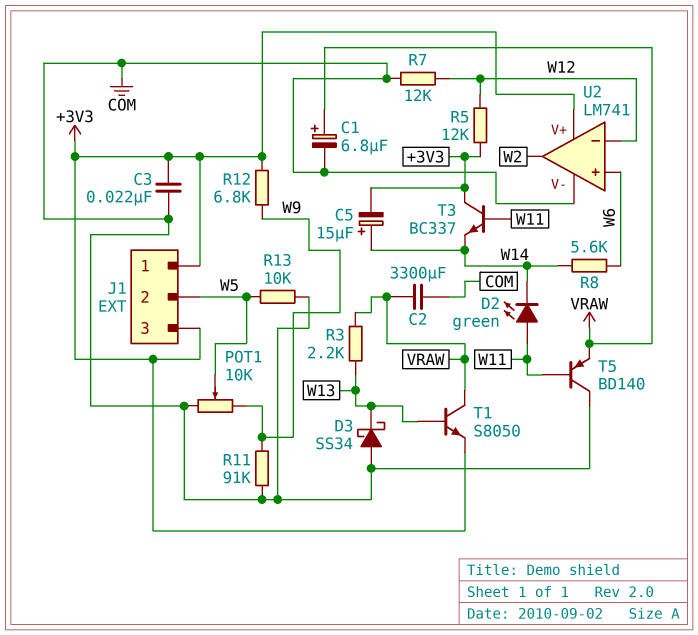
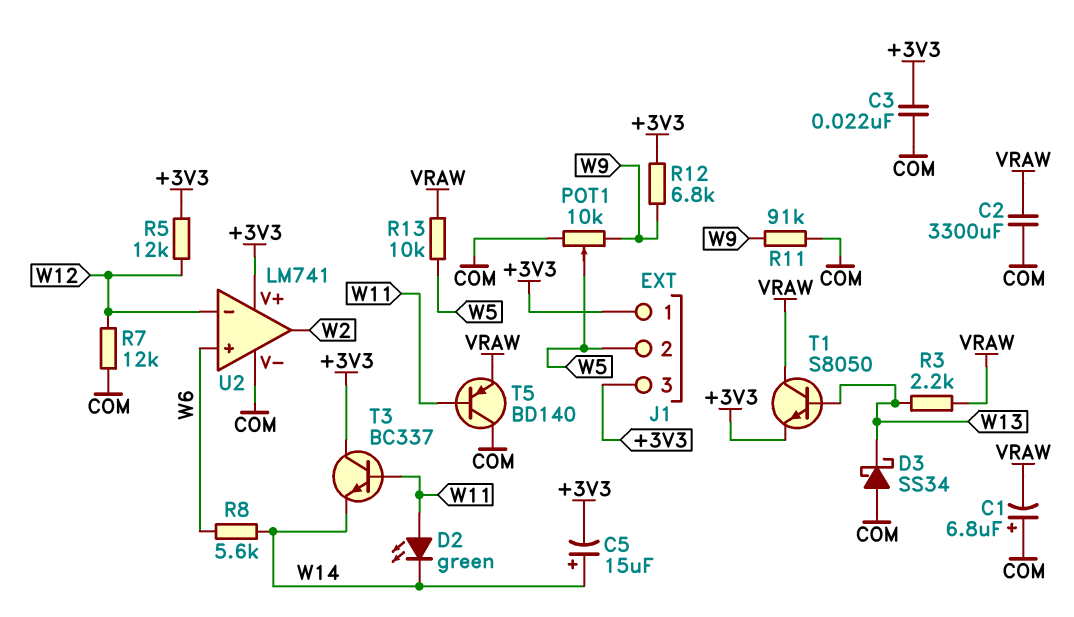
C1: 6.8uF (plus VRAW, minus COM) -> 6.8uF (plus COM, minus VRAW)
R13: 10k (COM, W5) -> 10k (VRAW, W5)

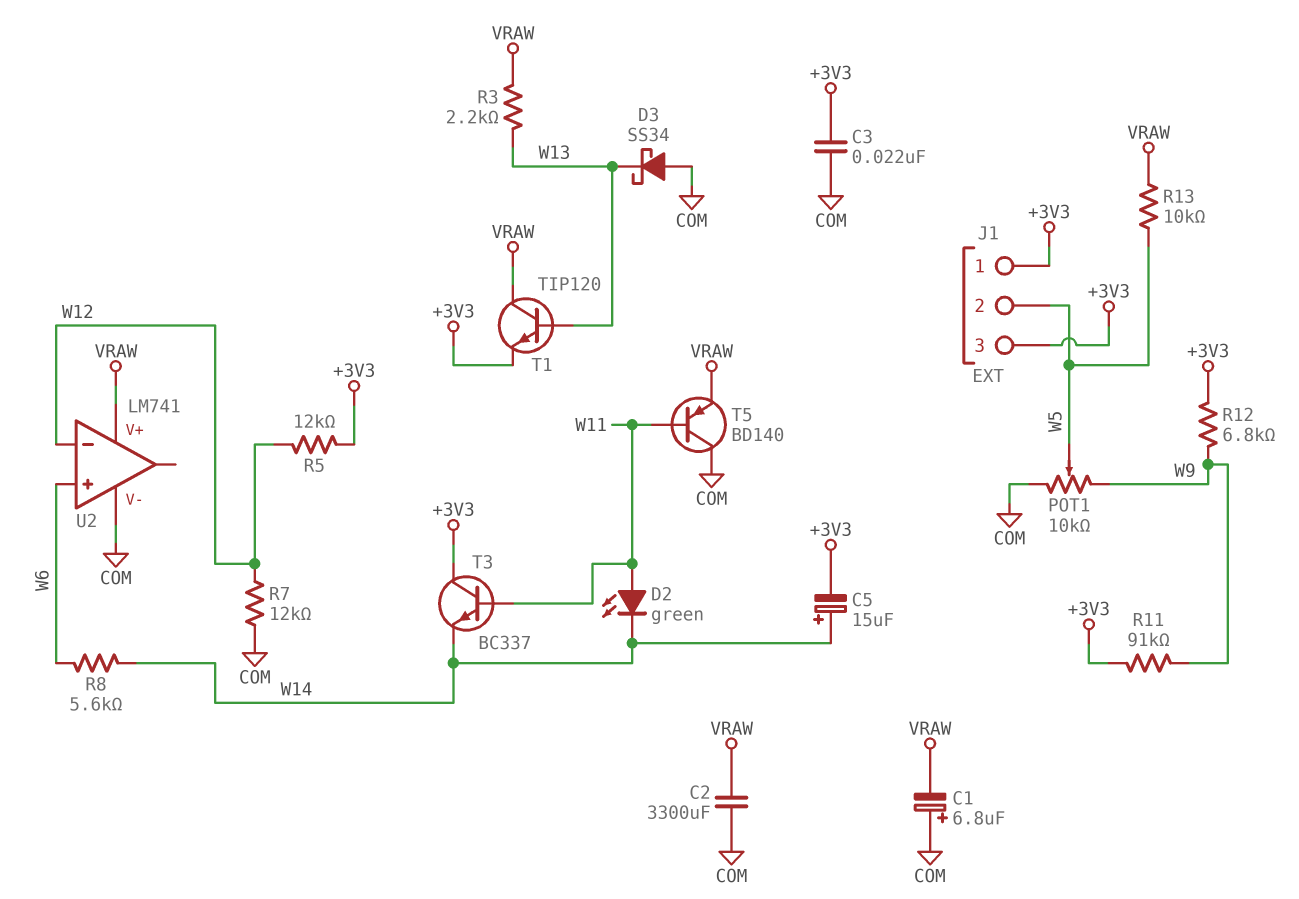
R11: 91k (COM, W9) -> 91k (+3V3, W9)
T1: NPN S8050 (B W13, C VRAW, E +3V3) -> NPN TIP120 (B W13, C VRAW, E +3V3)
U2 pin V+: +3V3 -> VRAW
U2 pin out: W2 -> none

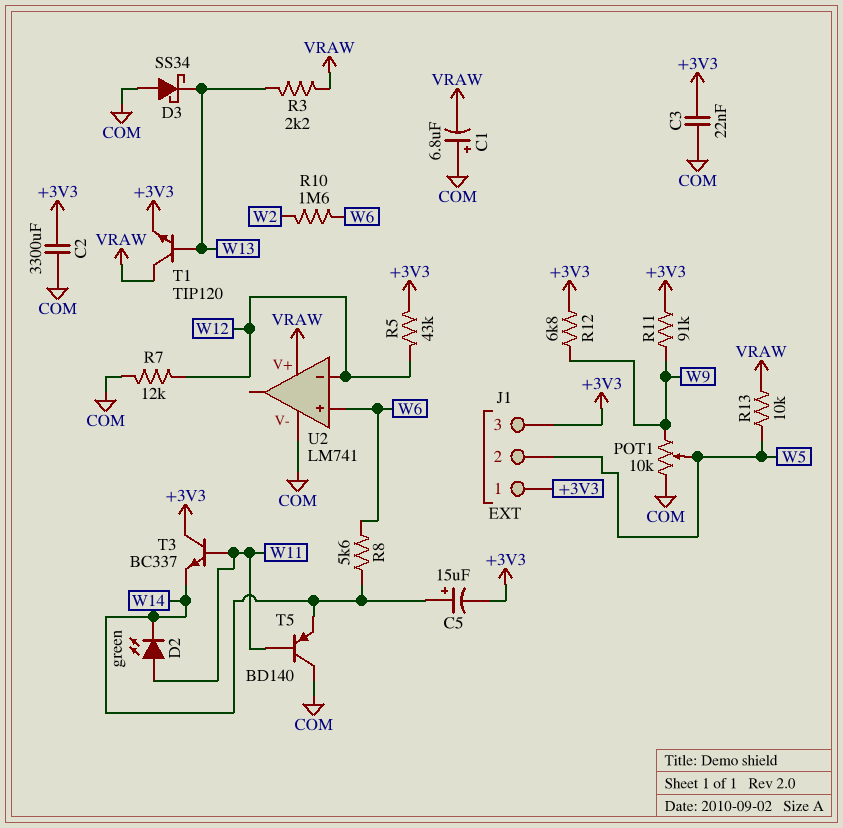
C2: 3300uF (COM, VRAW) -> 3300uF (+3V3, COM)
R5: 12k (+3V3, W12) -> 43k (+3V3, W12)
R10: none -> 1.6M (W2, W6)
T5: PNP BD140 (B W11, C COM, E VRAW) -> PNP BD140 (B W11, C COM, E W14)

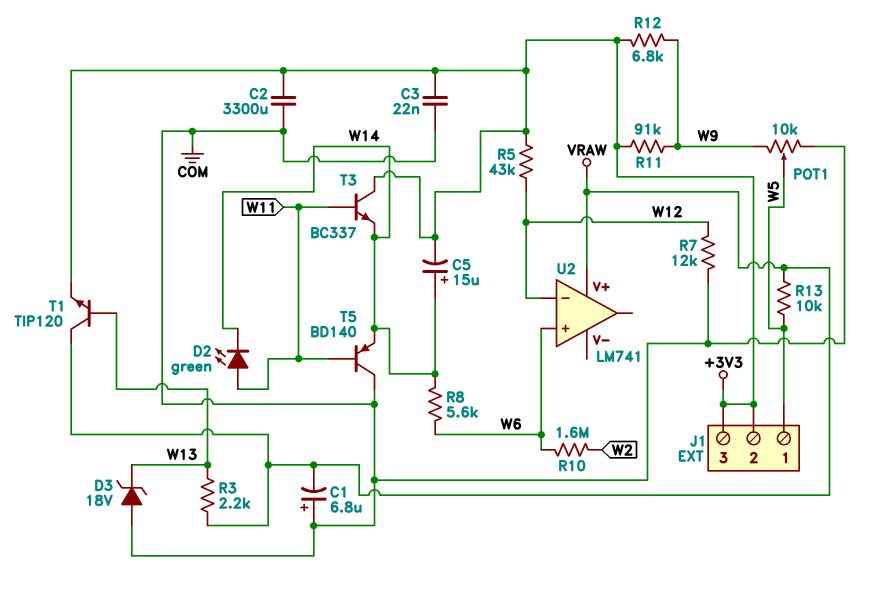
D3: schottky SS34 (A COM, K W13) -> zener 18V (A COM, K W13)
J1 pin 1: +3V3 -> W5
J1 pin 2: W5 -> +3V3
U2 pin V-: COM -> none

